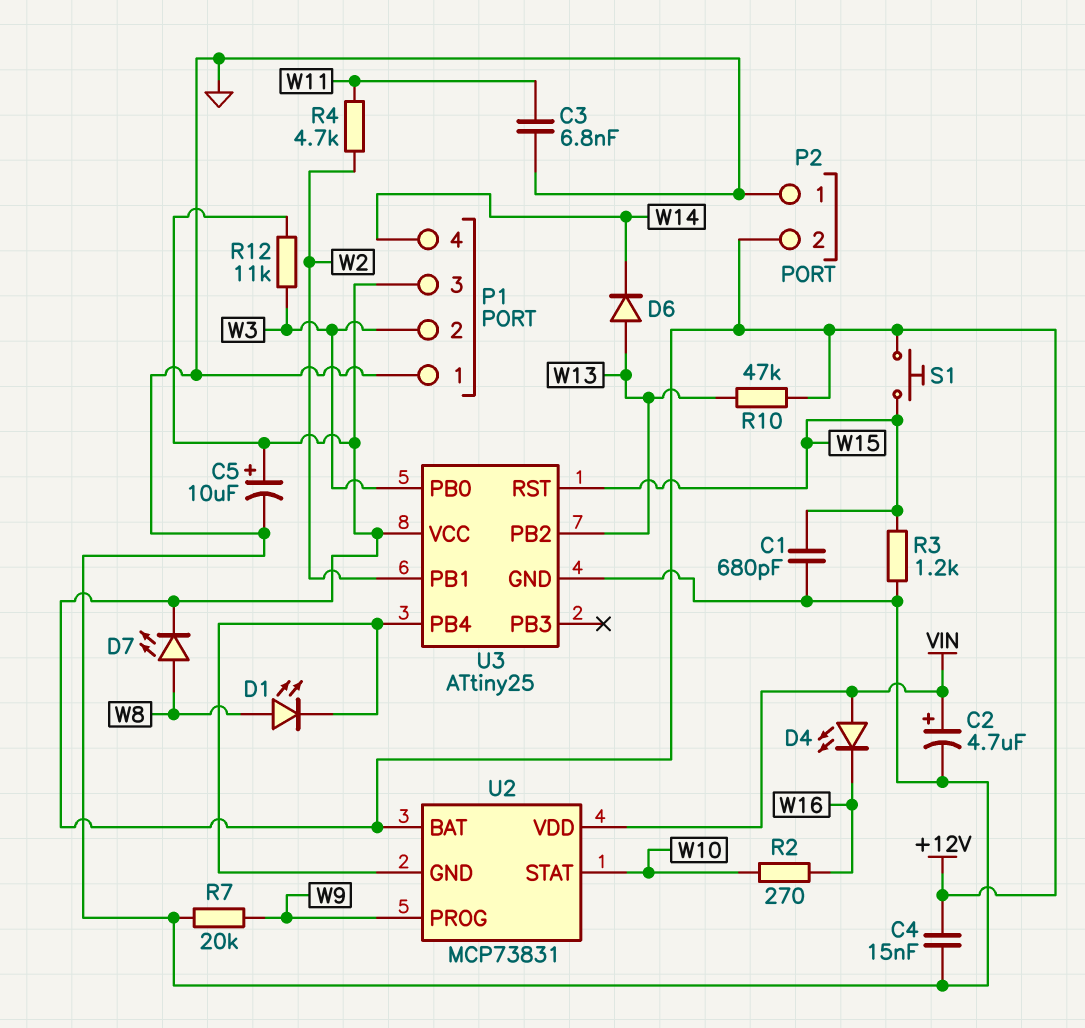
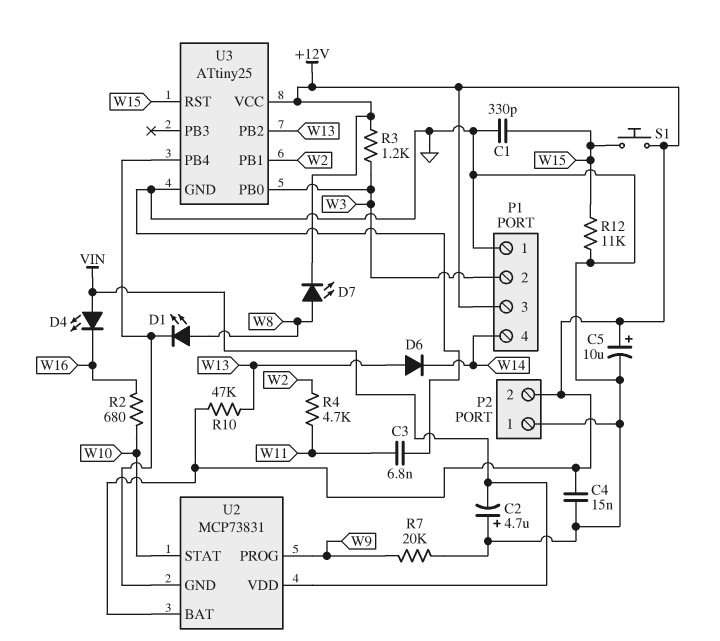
C1: 680pF (GND, W15) -> 330pF (GND, W15)
C2: 4.7uF (plus VIN, minus GND) -> 4.7uF (plus GND, minus VIN)
R2: 270 (W10, W16) -> 680 (W10, W16)
R3: 1.2k (GND, W15) -> 1.2k (+12V, W3)
R12: 11k (+12V, W3) -> 11k (GND, W15)

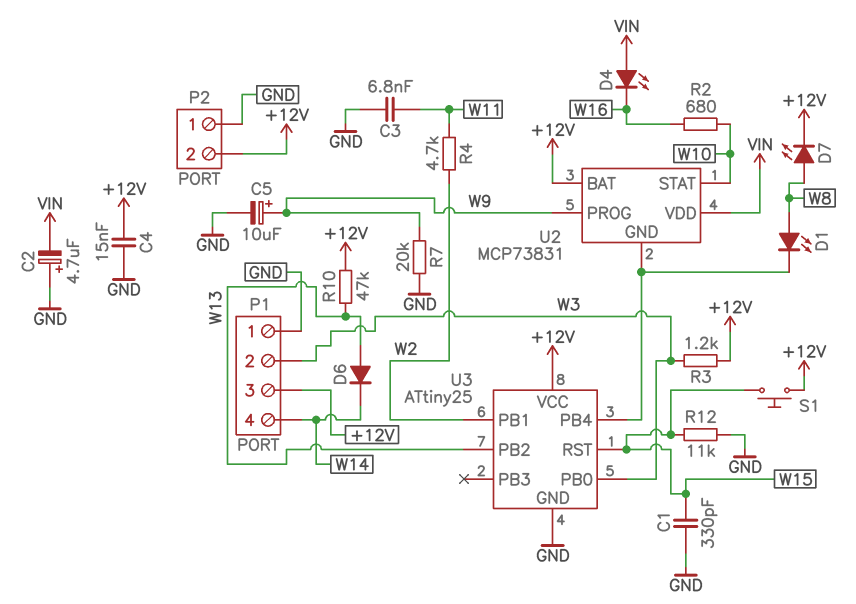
C5: 10uF (plus +12V, minus GND) -> 10uF (plus W9, minus GND)

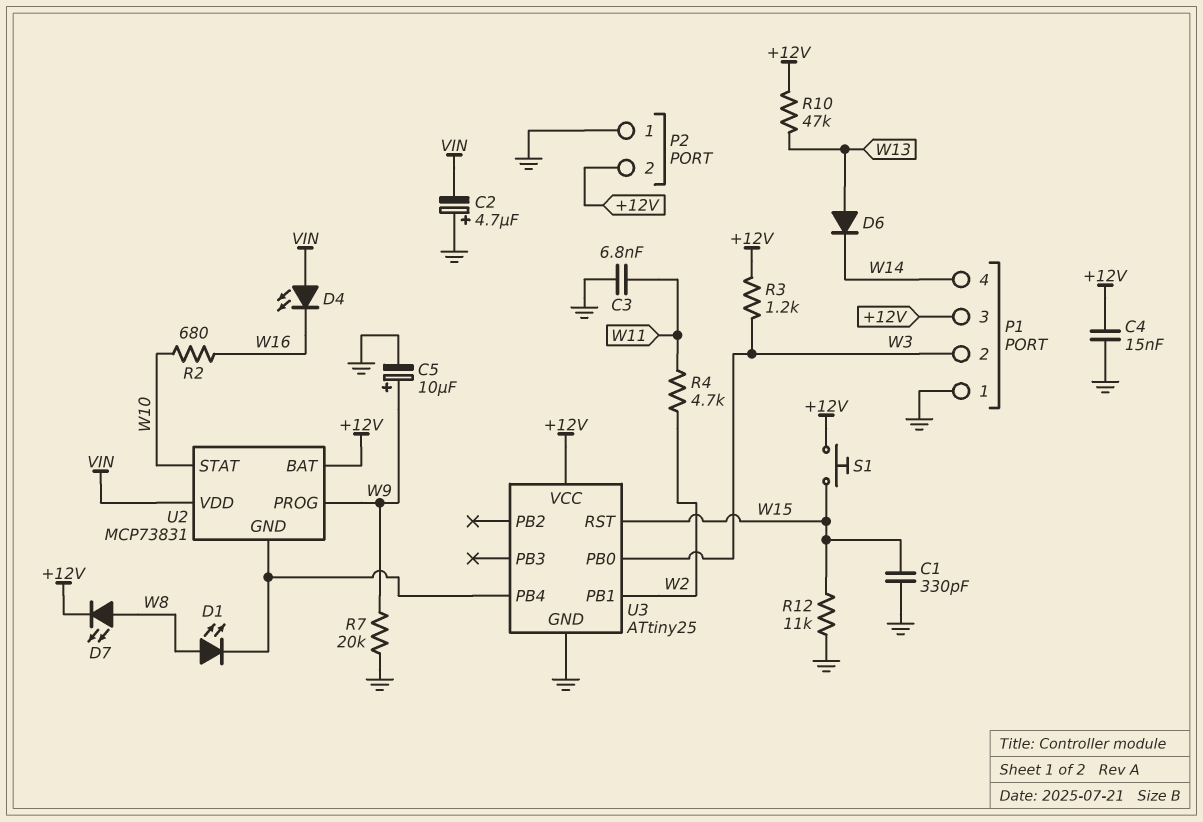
U3 pin PB2: W13 -> none

